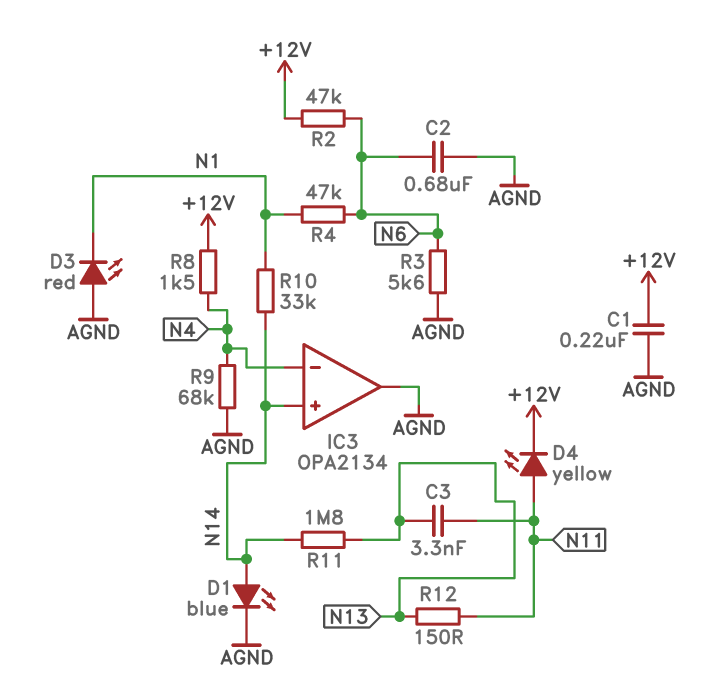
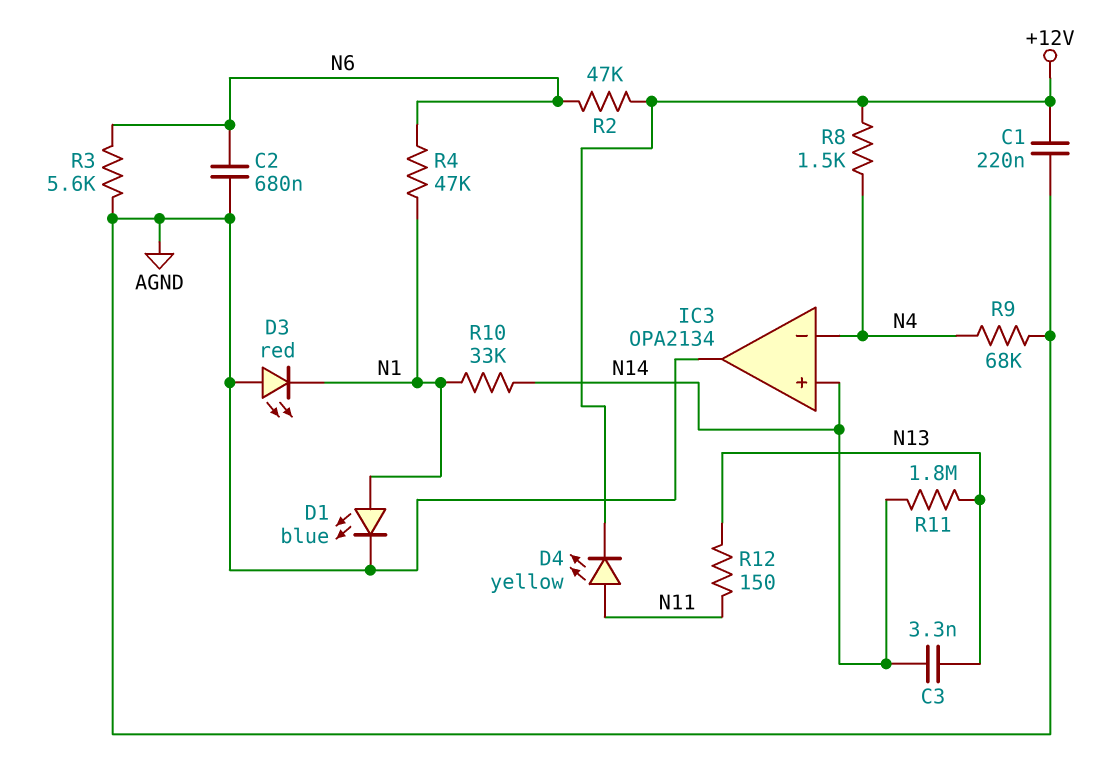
C3: 3.3nF (N11, N13) -> 3.3nF (N13, N14)
D1: LED blue (A N14, K AGND) -> LED blue (A N1, K AGND)

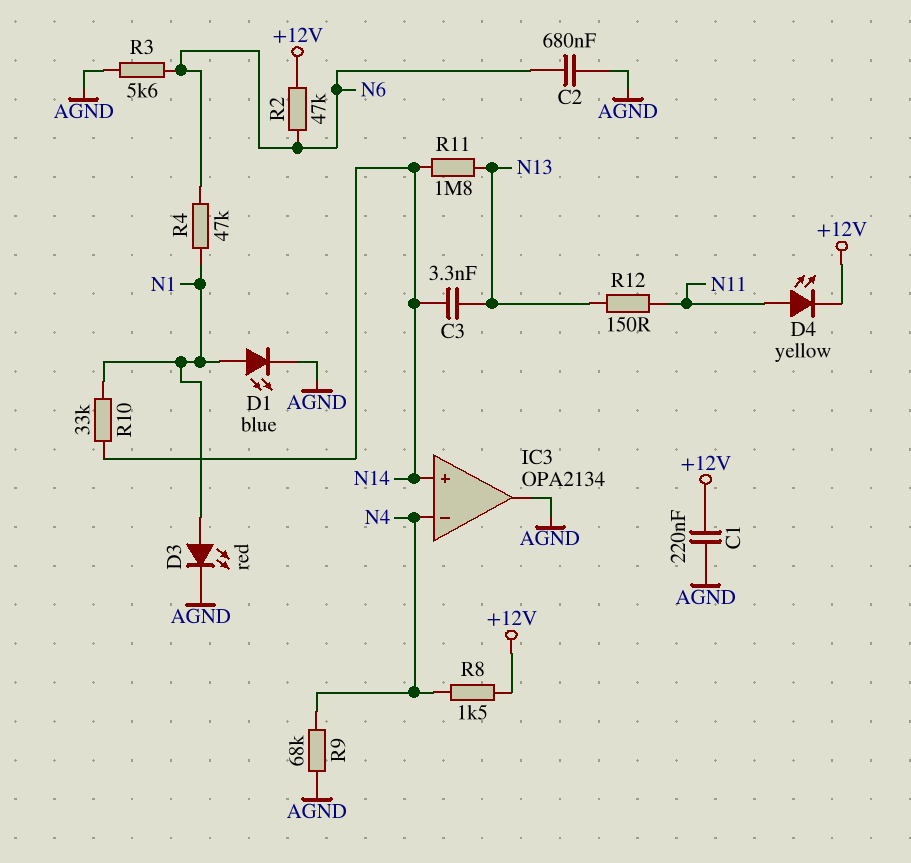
D3: LED red (A AGND, K N1) -> LED red (A N1, K AGND)

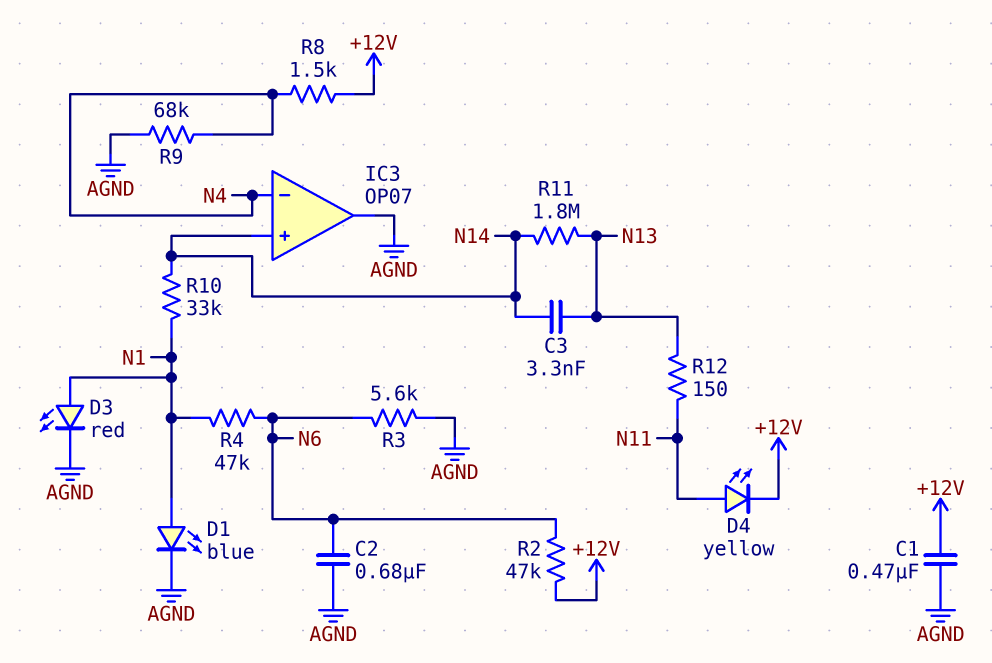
C1: 220nF (+12V, AGND) -> 470nF (+12V, AGND)
IC3: OPA2134 -> OP07

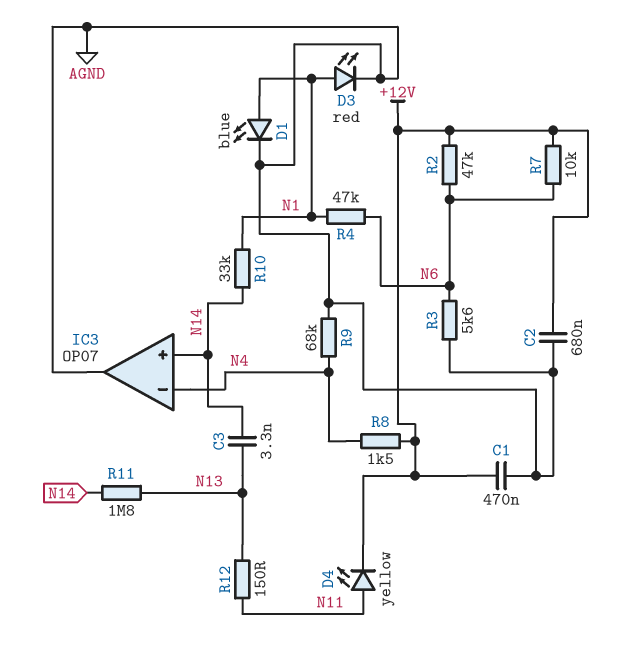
C2: 680nF (AGND, N6) -> 680nF (+12V, AGND)
R7: none -> 10k (+12V, N6)

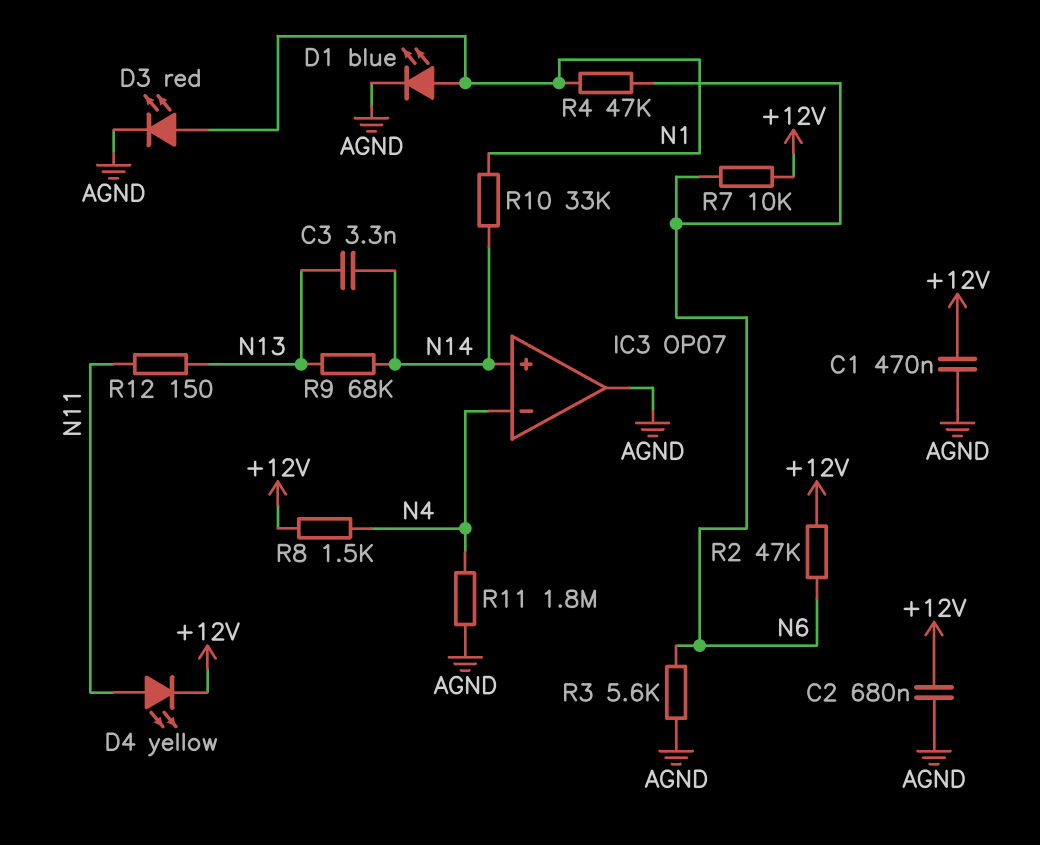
R9: 68k (AGND, N4) -> 68k (N13, N14)
R11: 1.8M (N13, N14) -> 1.8M (AGND, N4)

